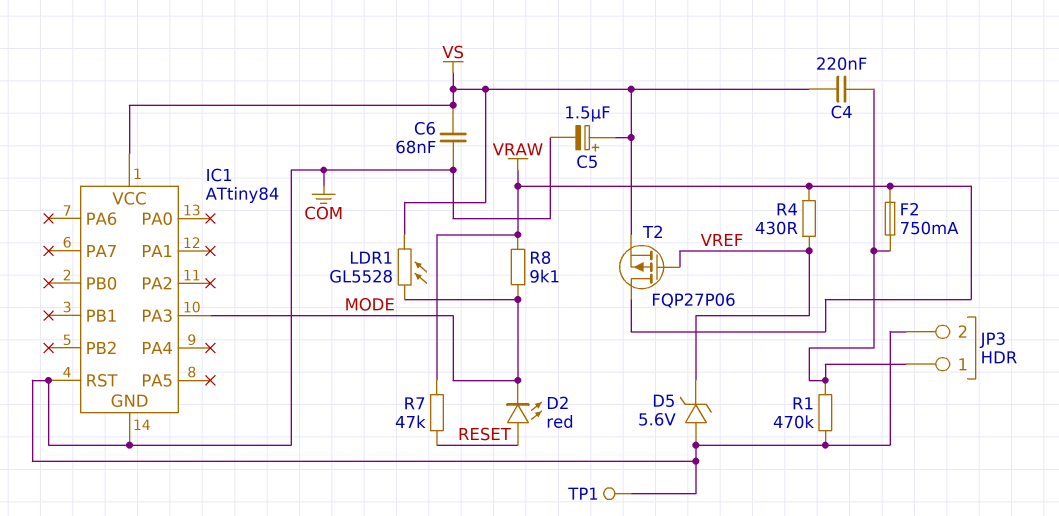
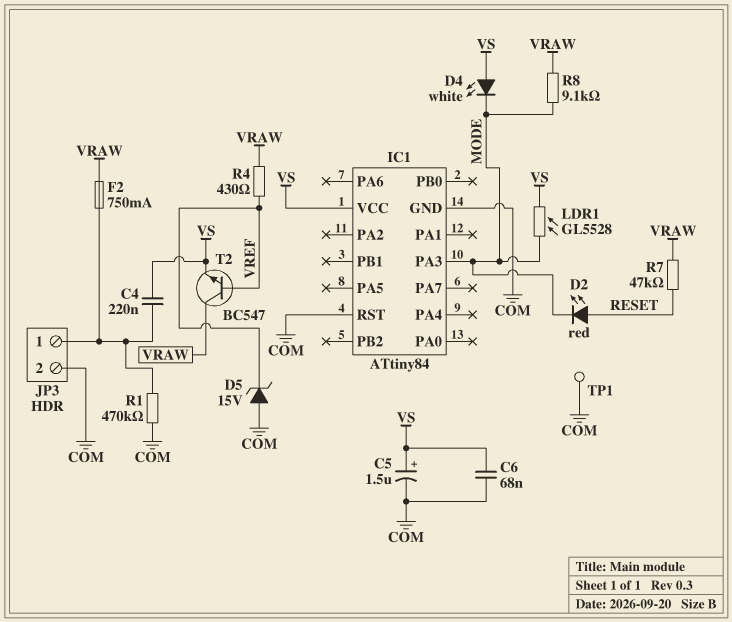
D4: none -> LED white (A VS, K MODE)
D5: zener 5.6V (A COM, K VREF) -> zener 15V (A COM, K VREF)
T2: PMOS FQP27P06 (G VREF, D VRAW, S VS) -> NPN BC547 (B VREF, C VRAW, E VS)

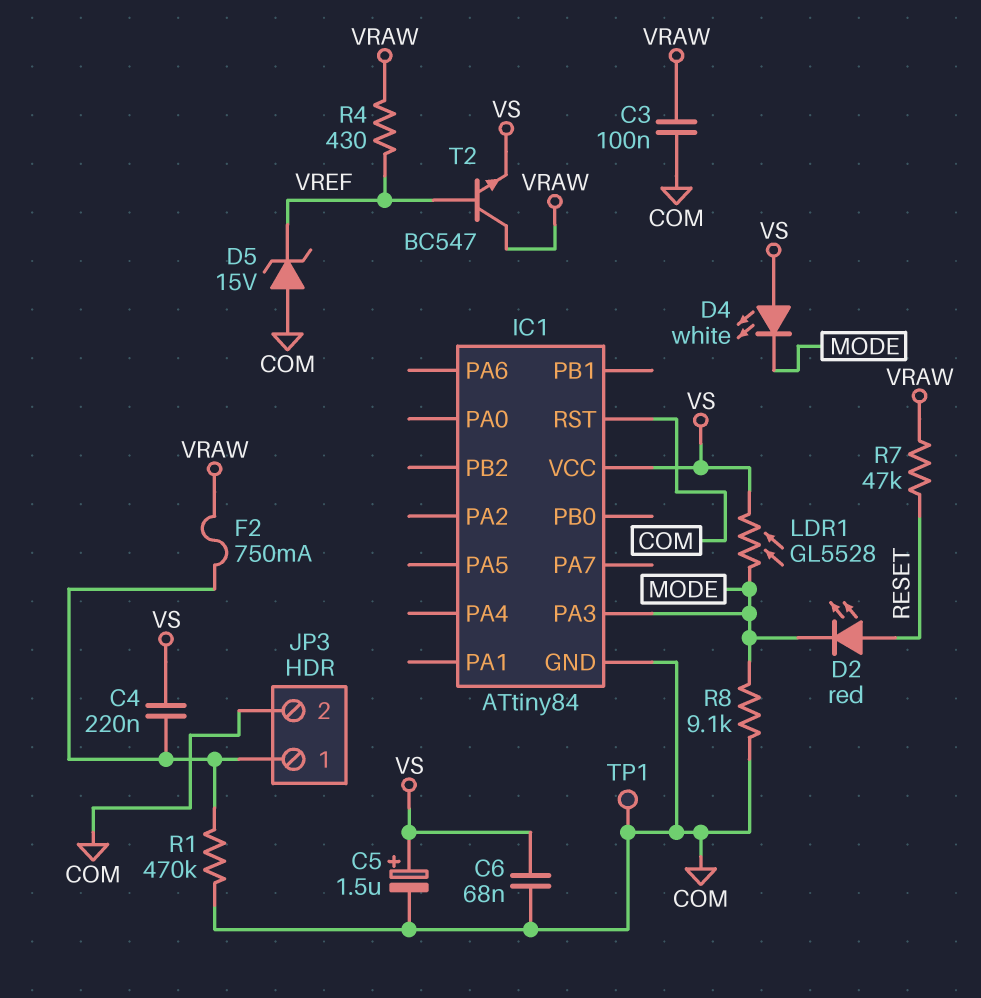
C3: none -> 100nF (COM, VRAW)
R8: 9.1k (MODE, VRAW) -> 9.1k (COM, MODE)

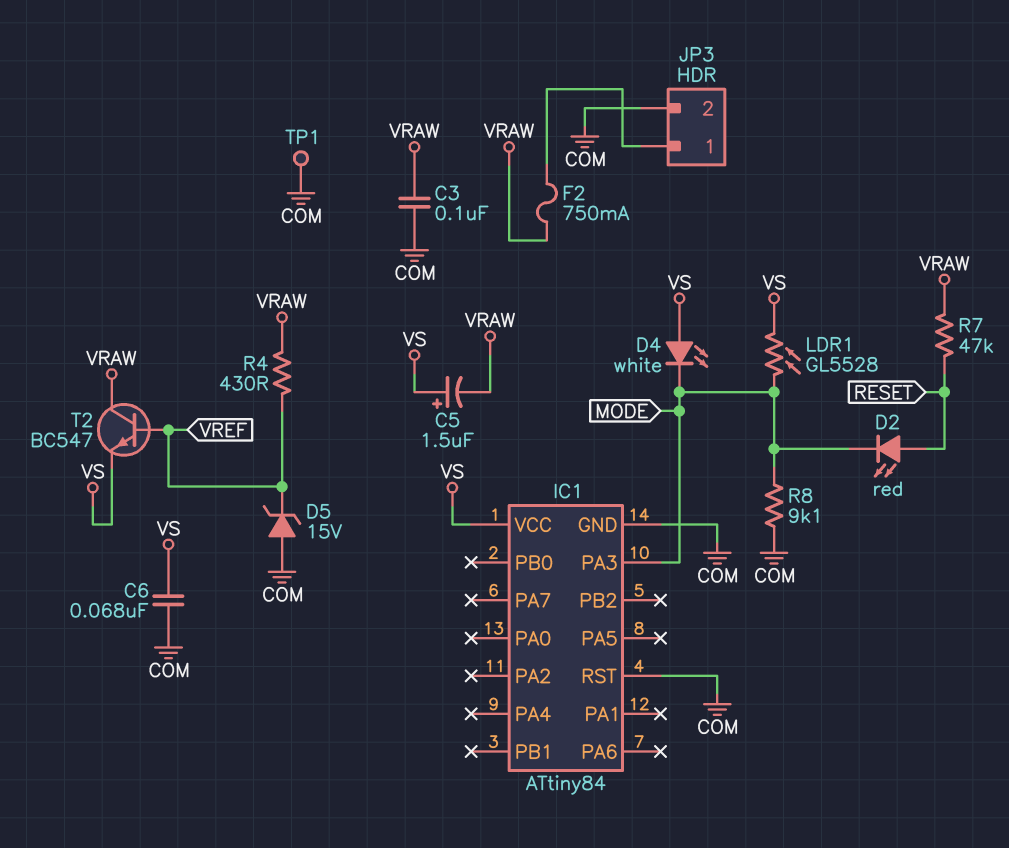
C4: 220nF (JP3/1, VS) -> none
C5: 1.5uF (plus VS, minus COM) -> 1.5uF (plus VS, minus VRAW)
R1: 470k (COM, JP3/1) -> none

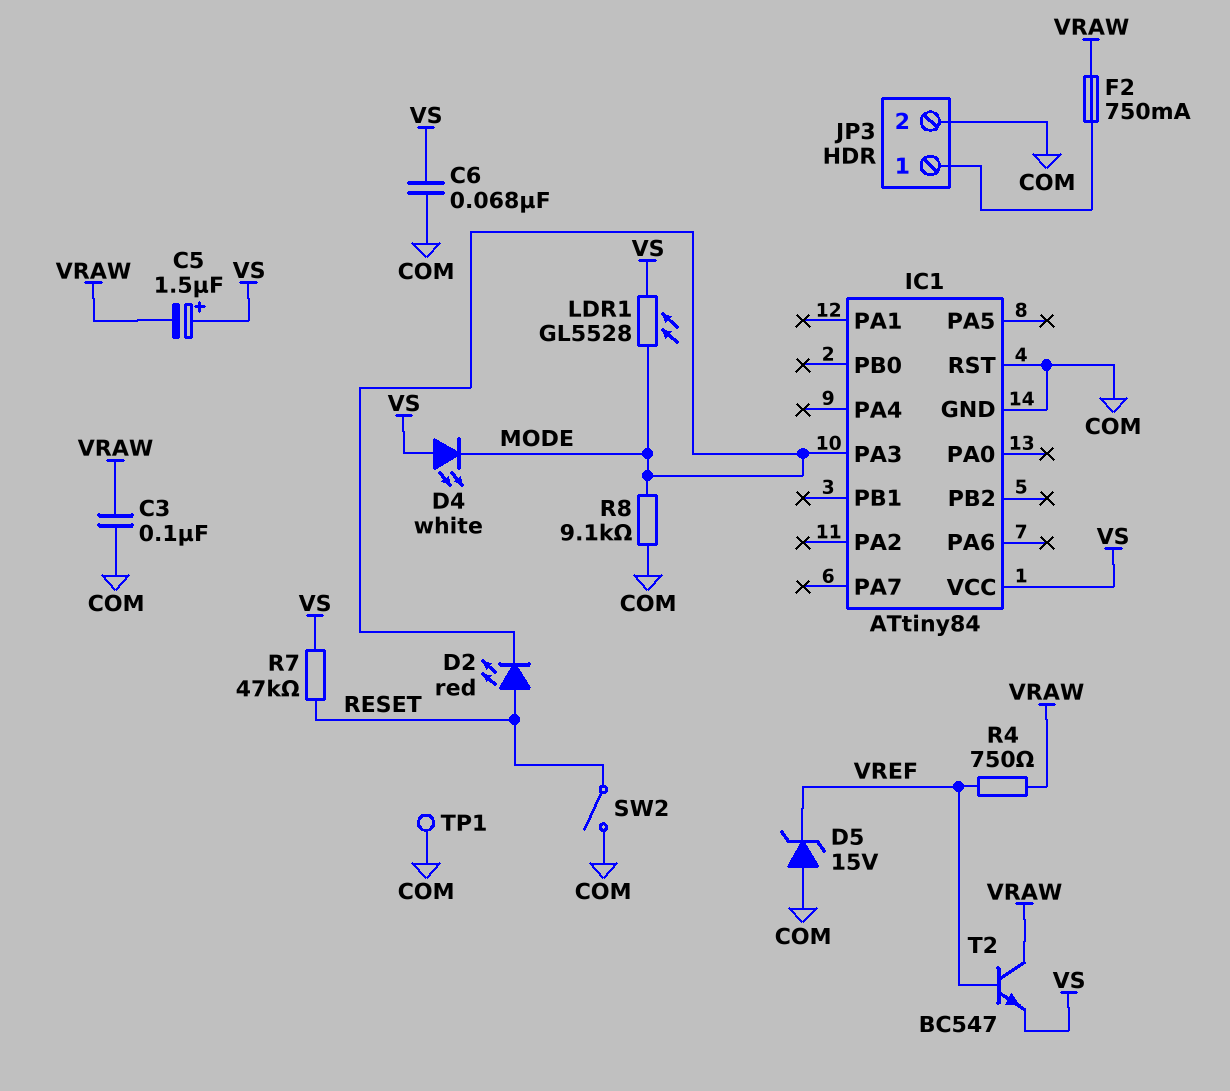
R4: 430 (VRAW, VREF) -> 750 (VRAW, VREF)
R7: 47k (RESET, VRAW) -> 47k (RESET, VS)
SW2: none -> switch (COM, RESET)

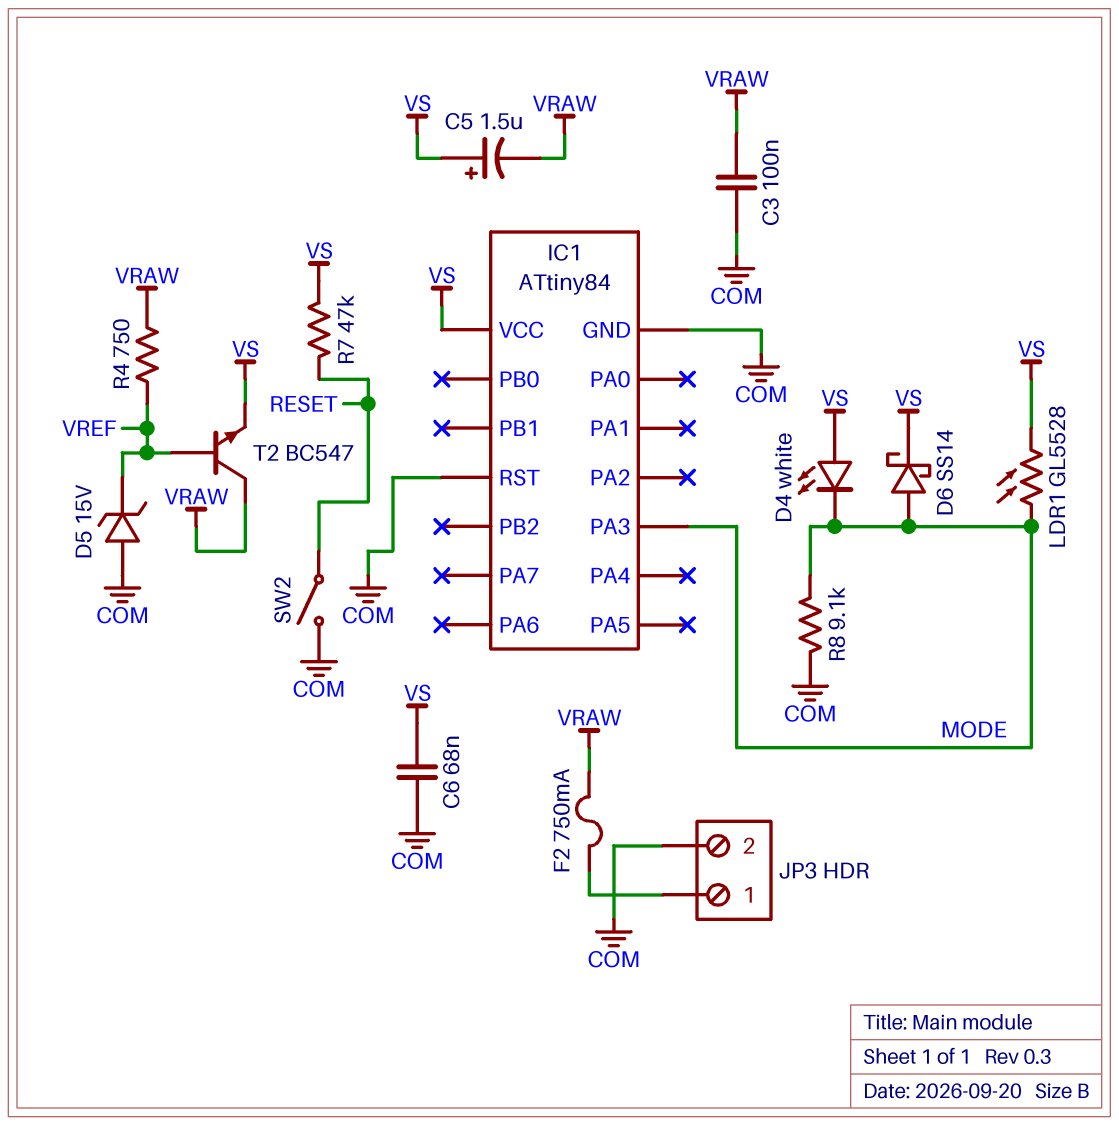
D2: LED red (A RESET, K MODE) -> none
D6: none -> schottky SS14 (A MODE, K VS)
TP1: test point (COM) -> none

